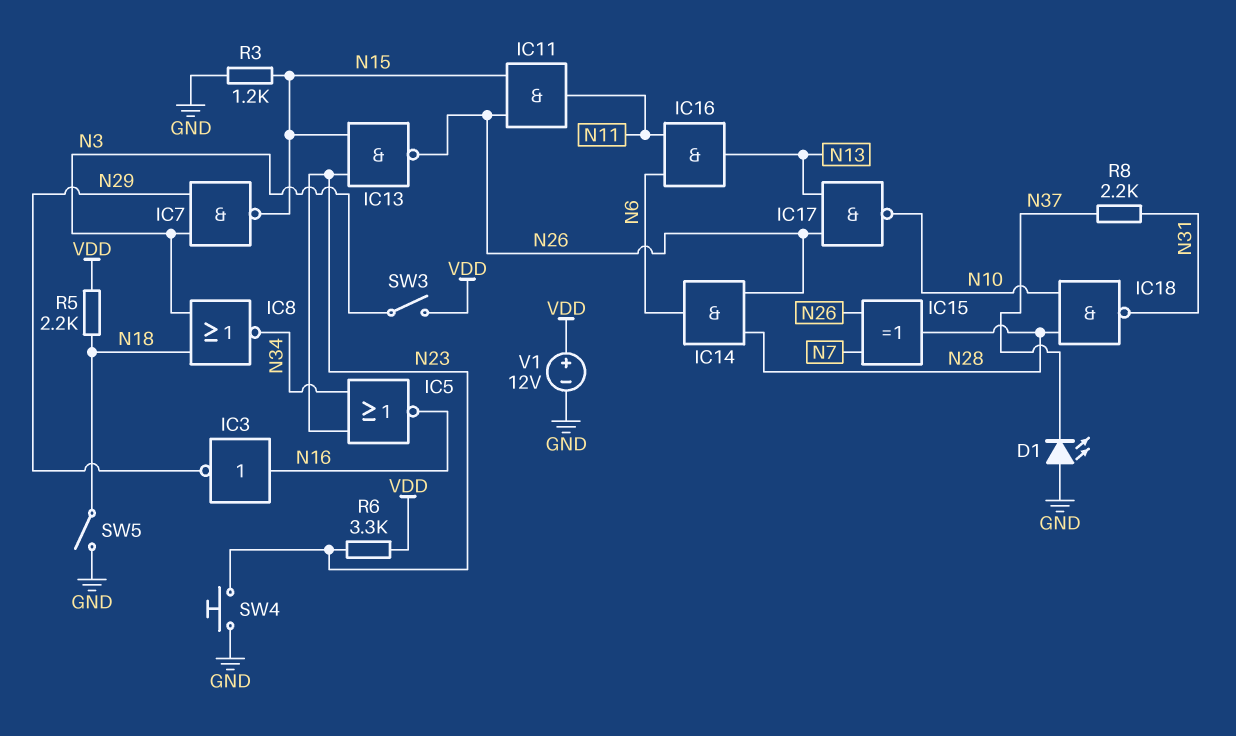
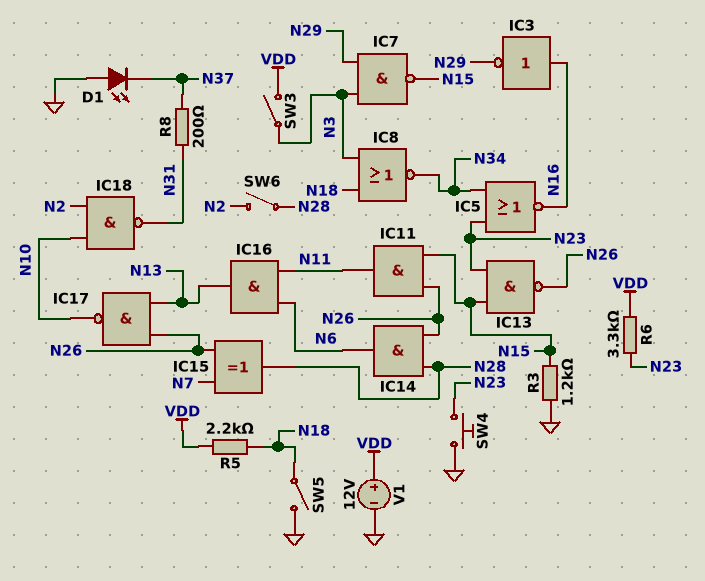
IC18: NAND (in N10, in N28, out N31) -> NAND (in N2, in N10, out N31)
R8: 2.2k (N31, N37) -> 200 (N31, N37)
SW6: none -> switch (N2, N28)

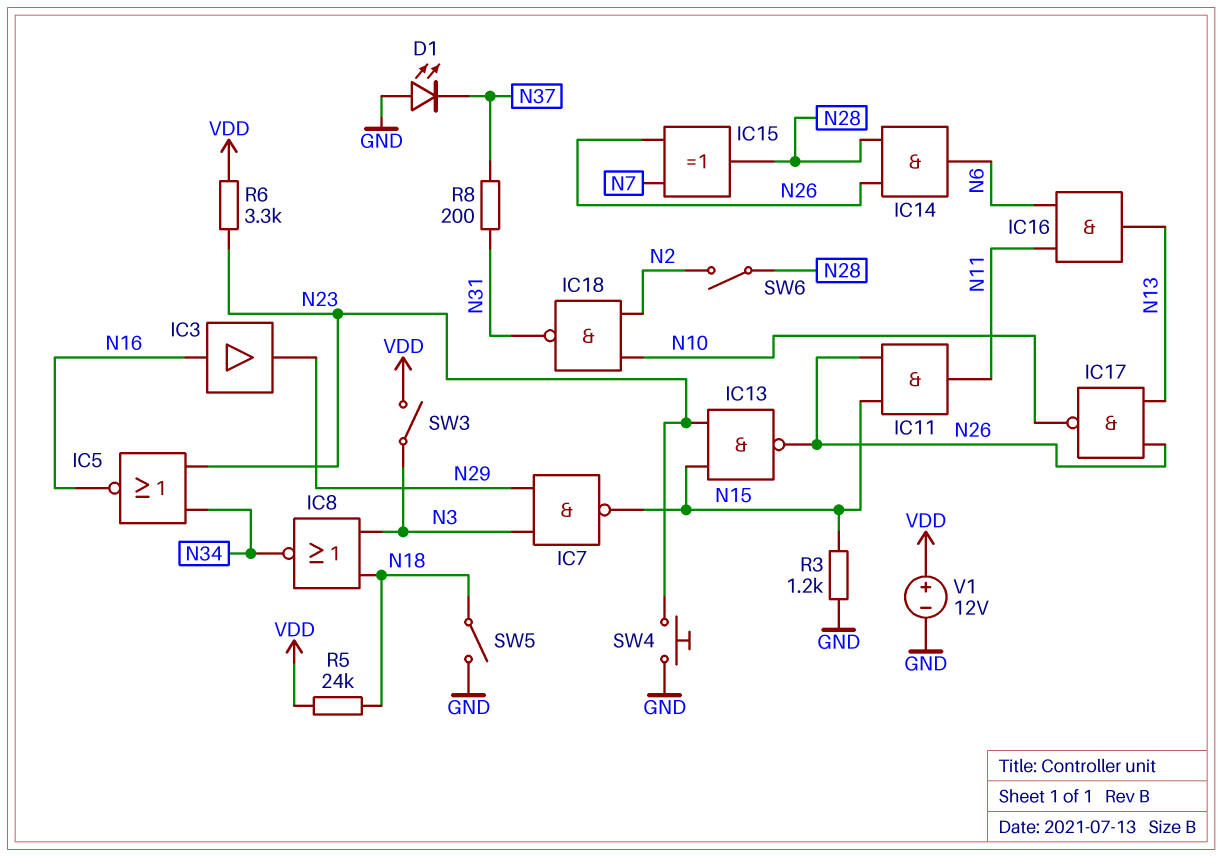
IC3: NOT (in N16, out N29) -> buffer (in N16, out N29)
R5: 2.2k (N18, VDD) -> 24k (N18, VDD)

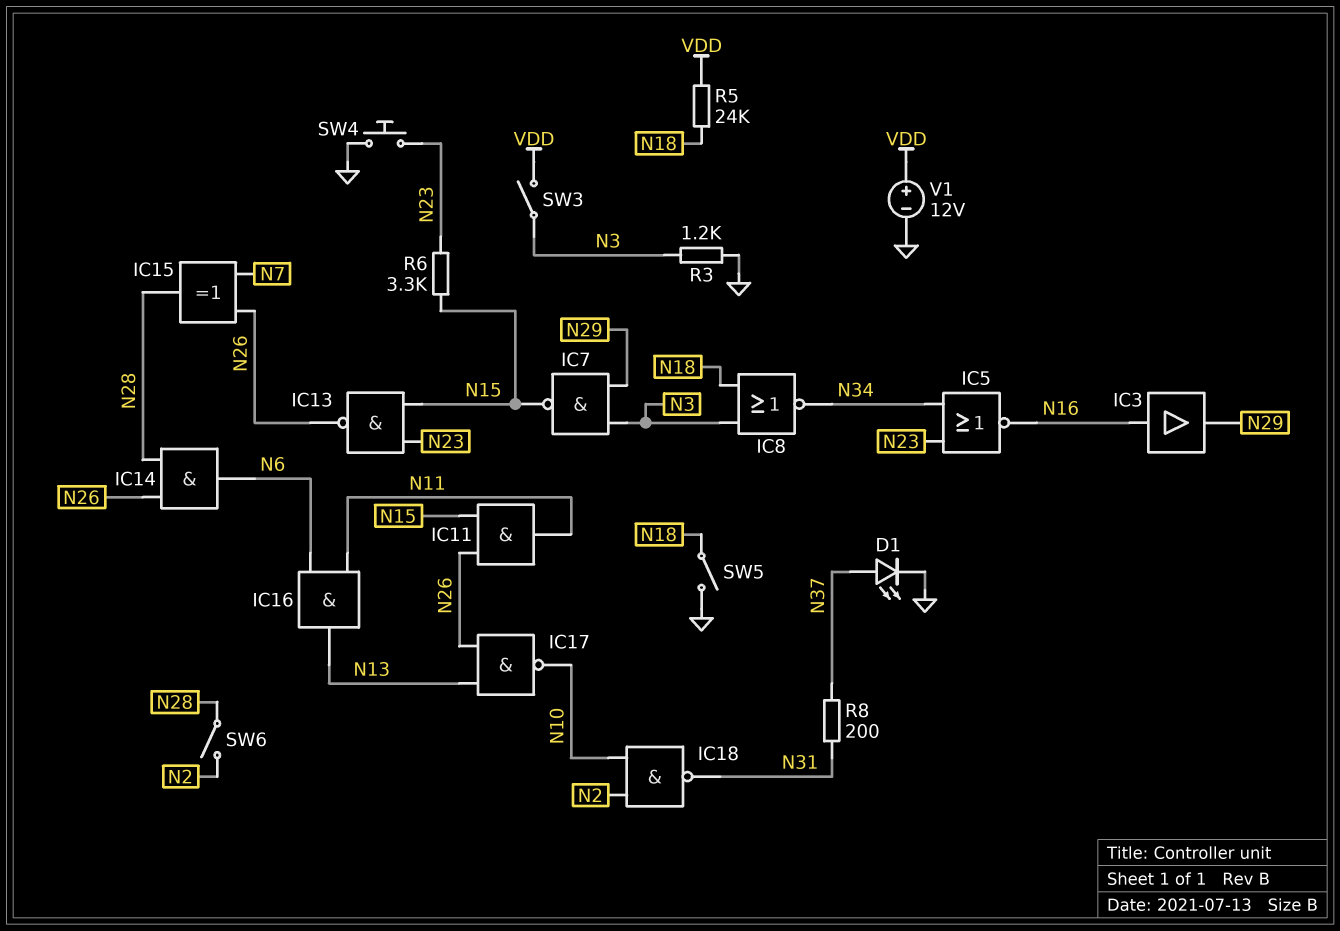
D1: LED (A GND, K N37) -> LED (A N37, K GND)
R3: 1.2k (GND, N15) -> 1.2k (GND, N3)
R6: 3.3k (N23, VDD) -> 3.3k (N15, N23)

